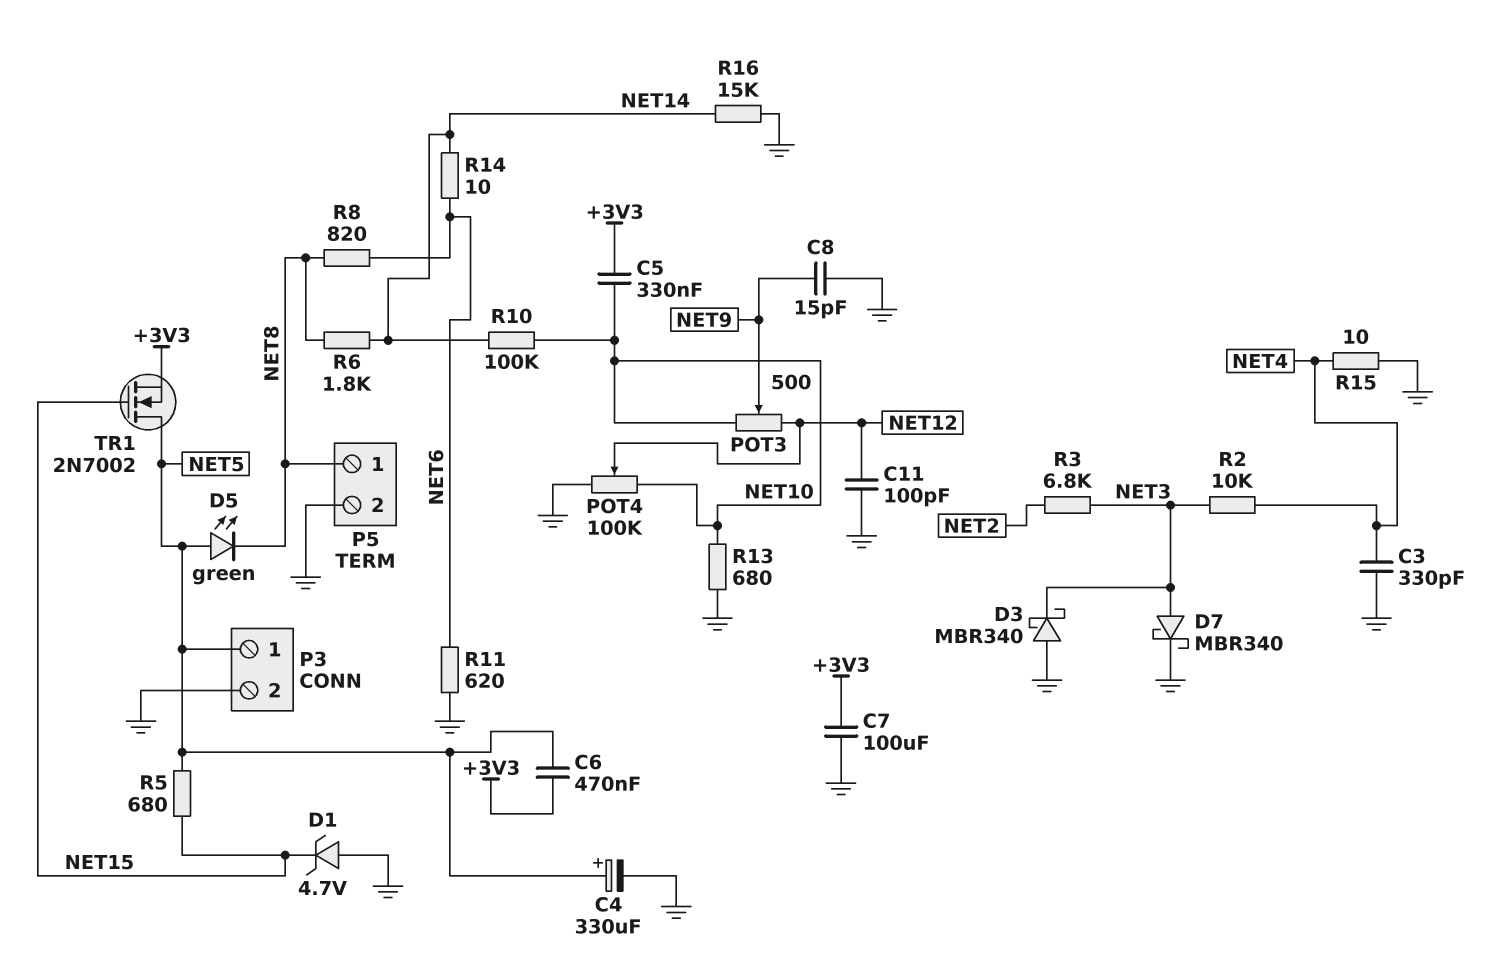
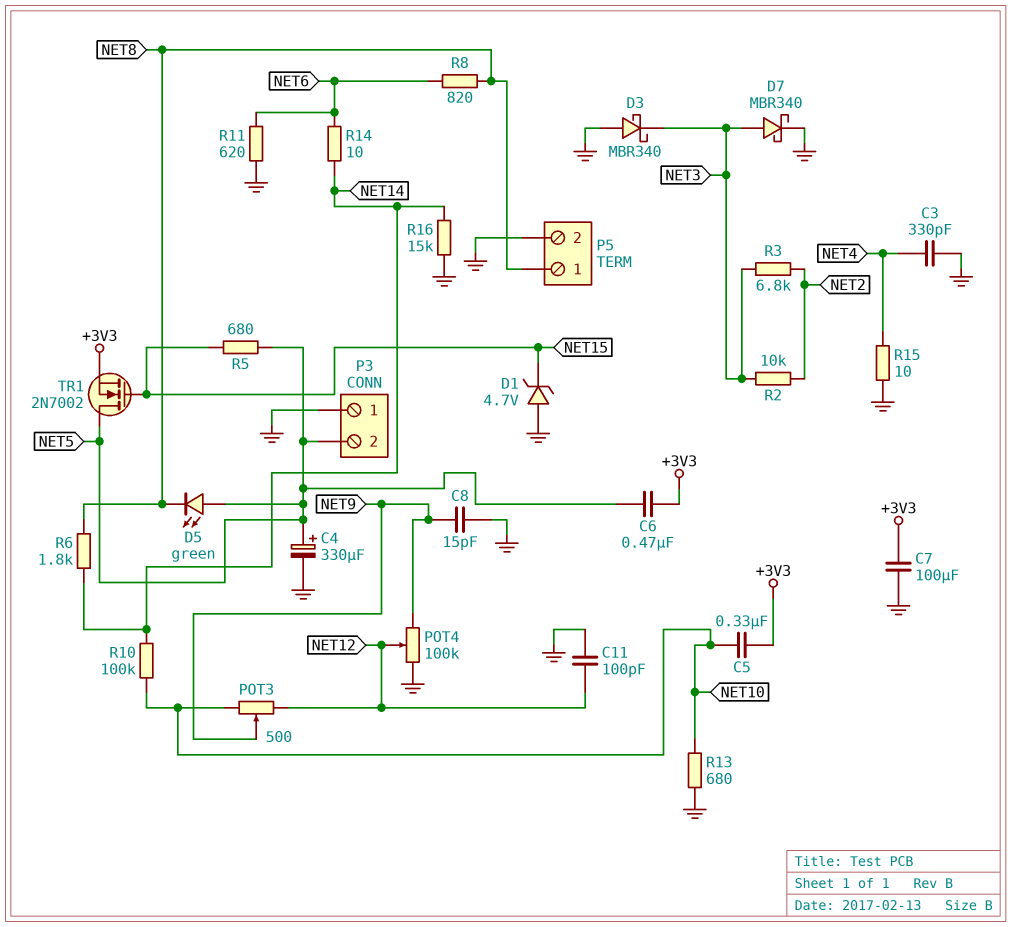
P3 pin 1: NET5 -> GND
P3 pin 2: GND -> NET5
POT4: 100k (GND, NET10, wiper NET12) -> 100k (GND, NET9, wiper NET12)
R2: 10k (NET3, NET4) -> 10k (NET2, NET3)

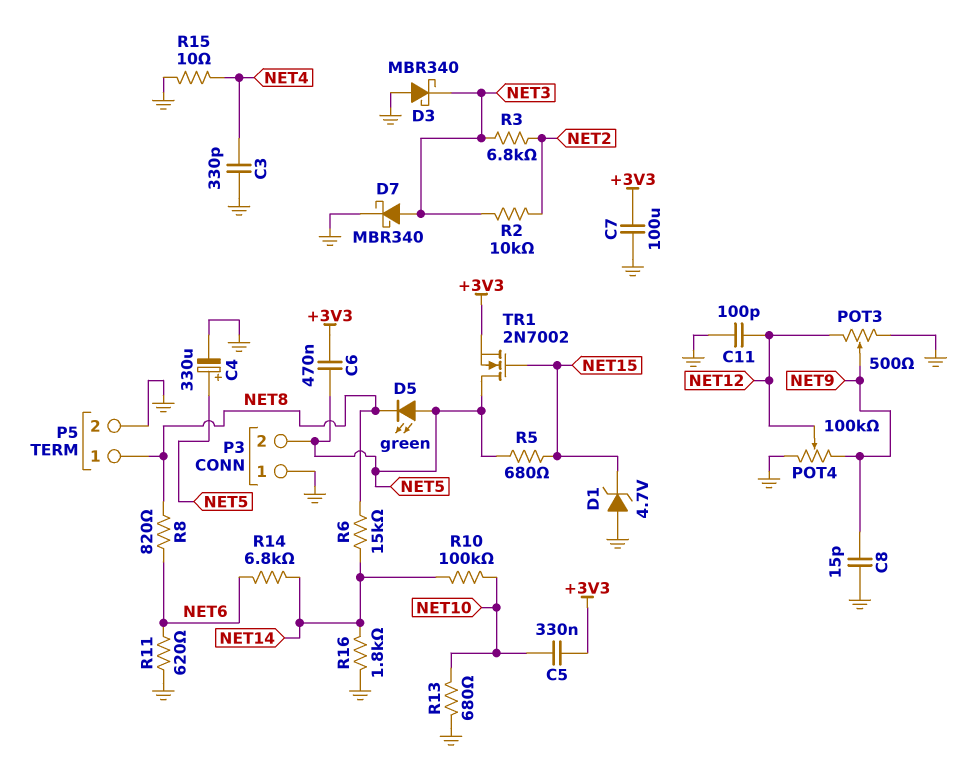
POT3: 500 (NET10, NET12, wiper NET9) -> 500 (GND, NET12, wiper NET9)
R6: 1.8k (NET8, NET14) -> 15k (NET8, NET14)
R14: 10 (NET6, NET14) -> 6.8k (NET6, NET14)
R16: 15k (GND, NET14) -> 1.8k (GND, NET14)

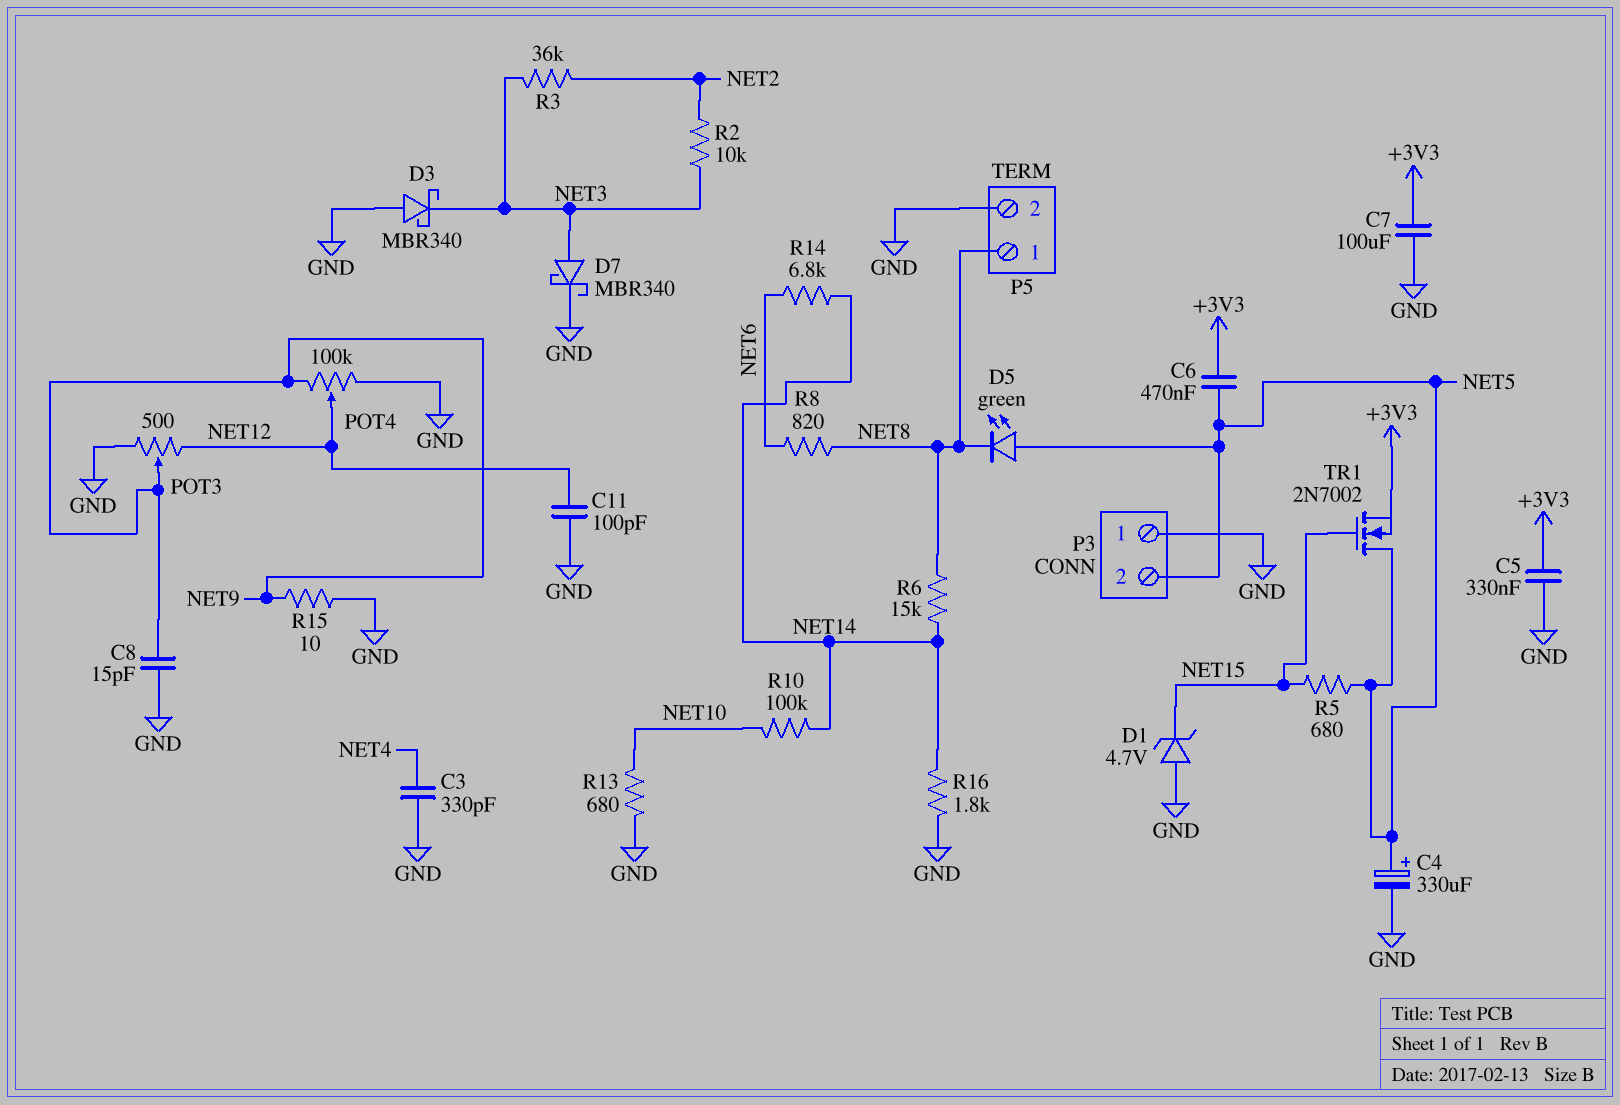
C5: 330nF (+3V3, NET10) -> 330nF (+3V3, GND)
R3: 6.8k (NET2, NET3) -> 36k (NET2, NET3)
R11: 620 (GND, NET6) -> none
R15: 10 (GND, NET4) -> 10 (GND, NET9)

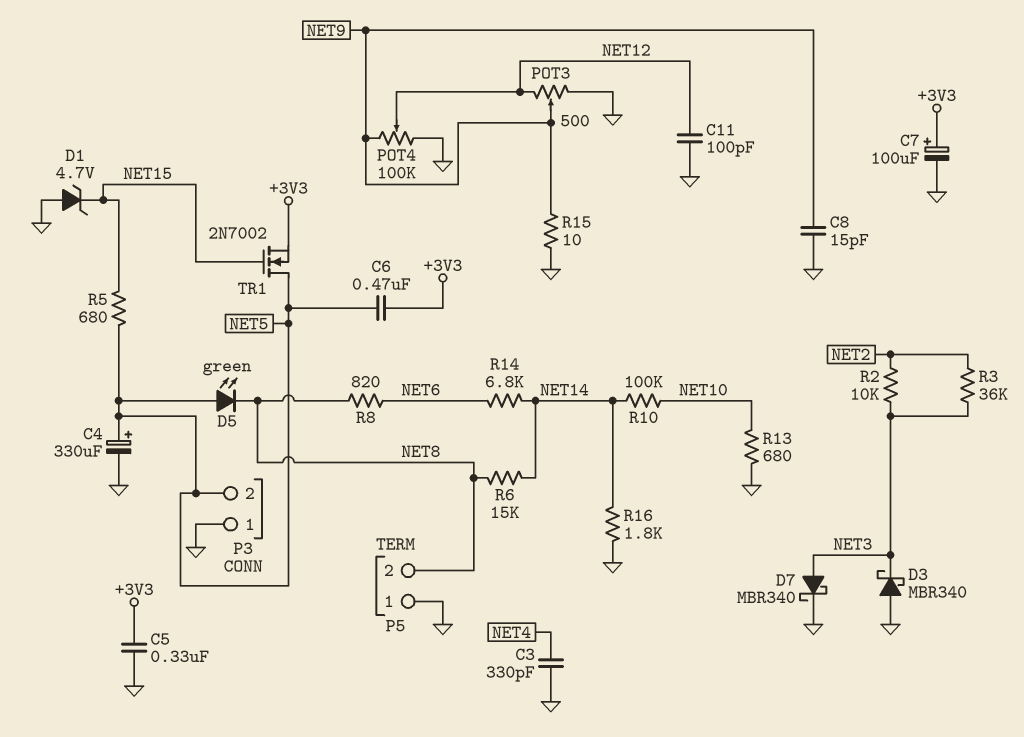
C7: 100uF (+3V3, GND) -> 100uF (plus +3V3, minus GND)
P5 pin 1: NET8 -> GND
P5 pin 2: GND -> NET8

